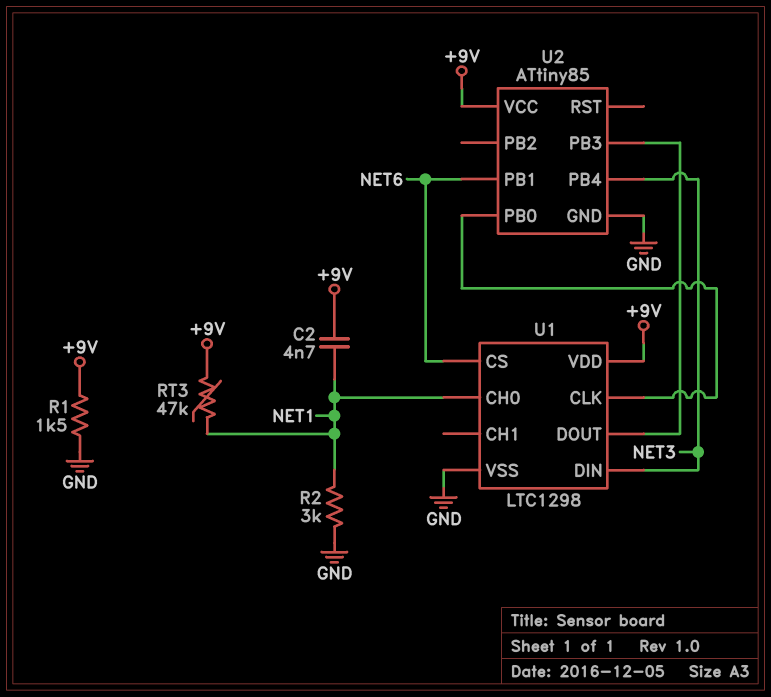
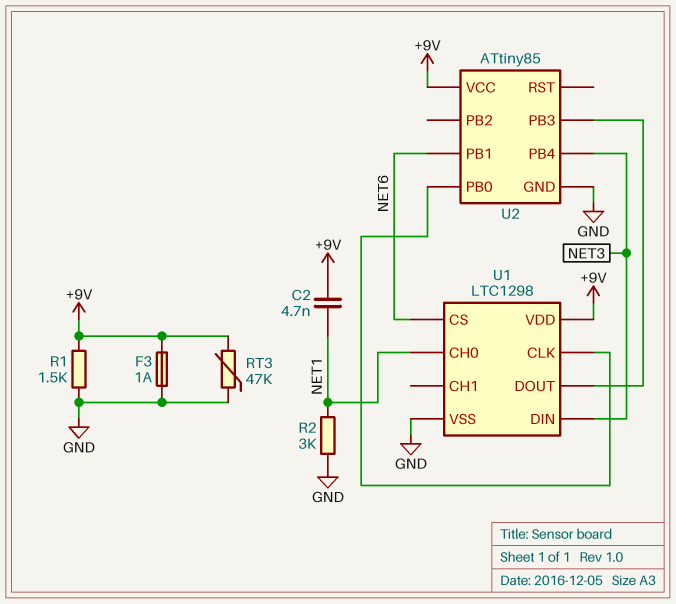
F3: none -> 1A (+9V, GND)
RT3: 47k (+9V, NET1) -> 47k (+9V, GND)

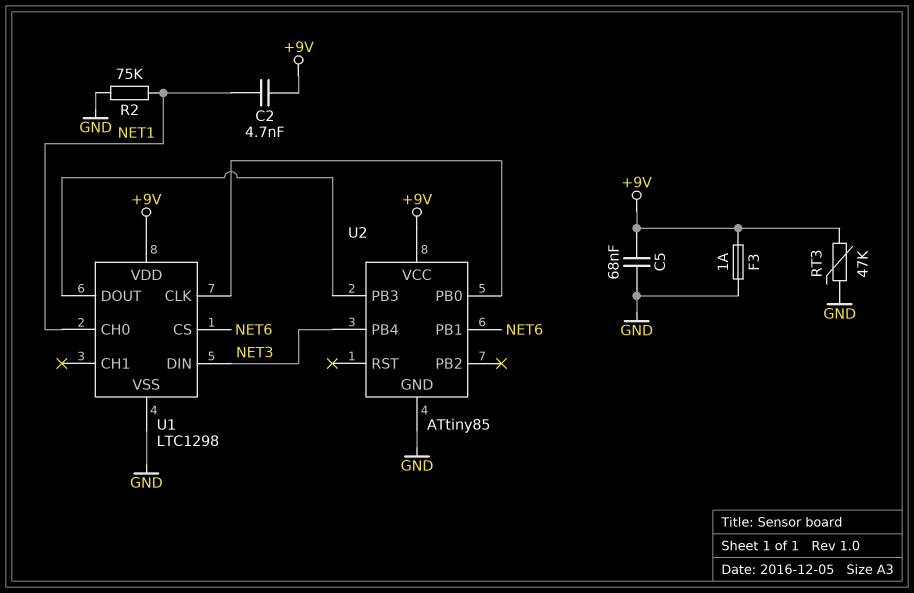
C5: none -> 68nF (+9V, GND)
R1: 1.5k (+9V, GND) -> none
R2: 3k (GND, NET1) -> 75k (GND, NET1)

